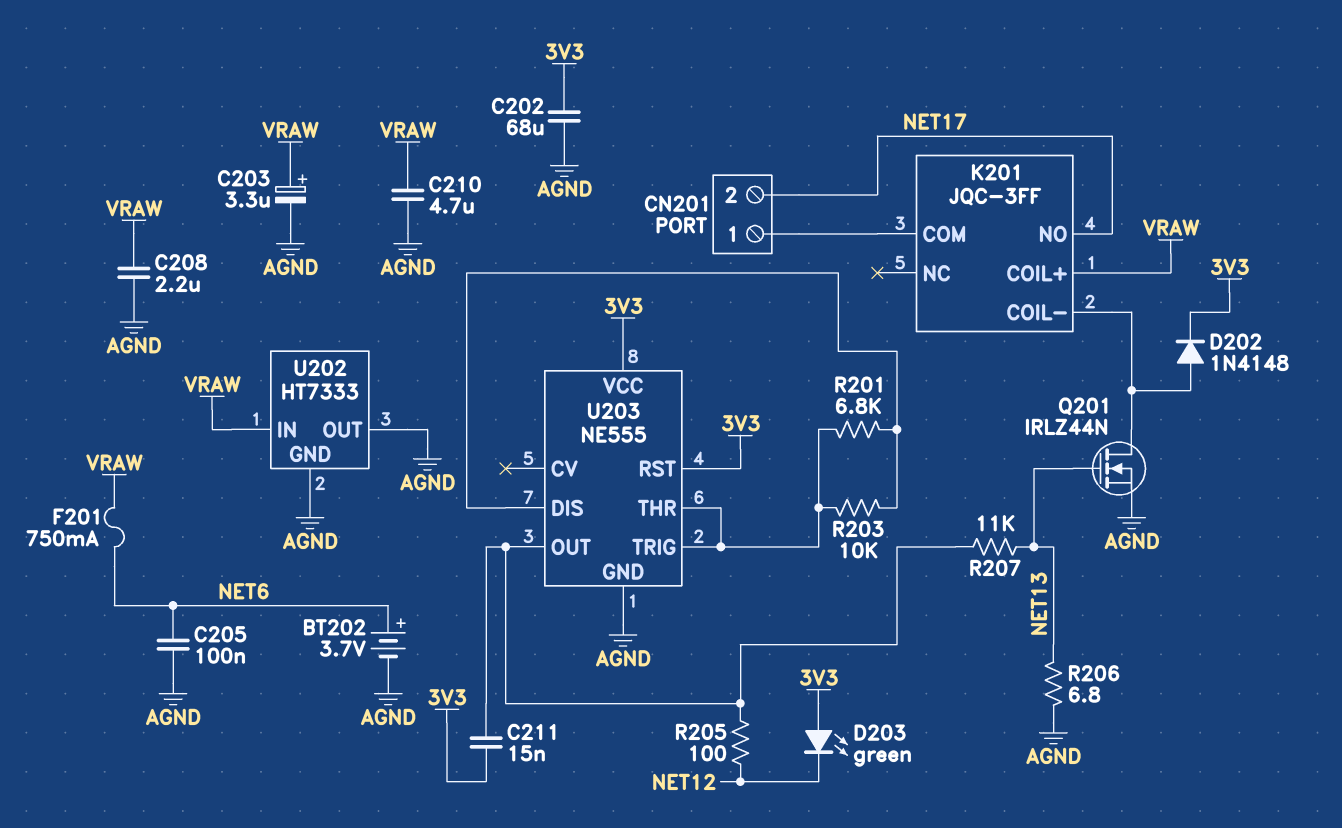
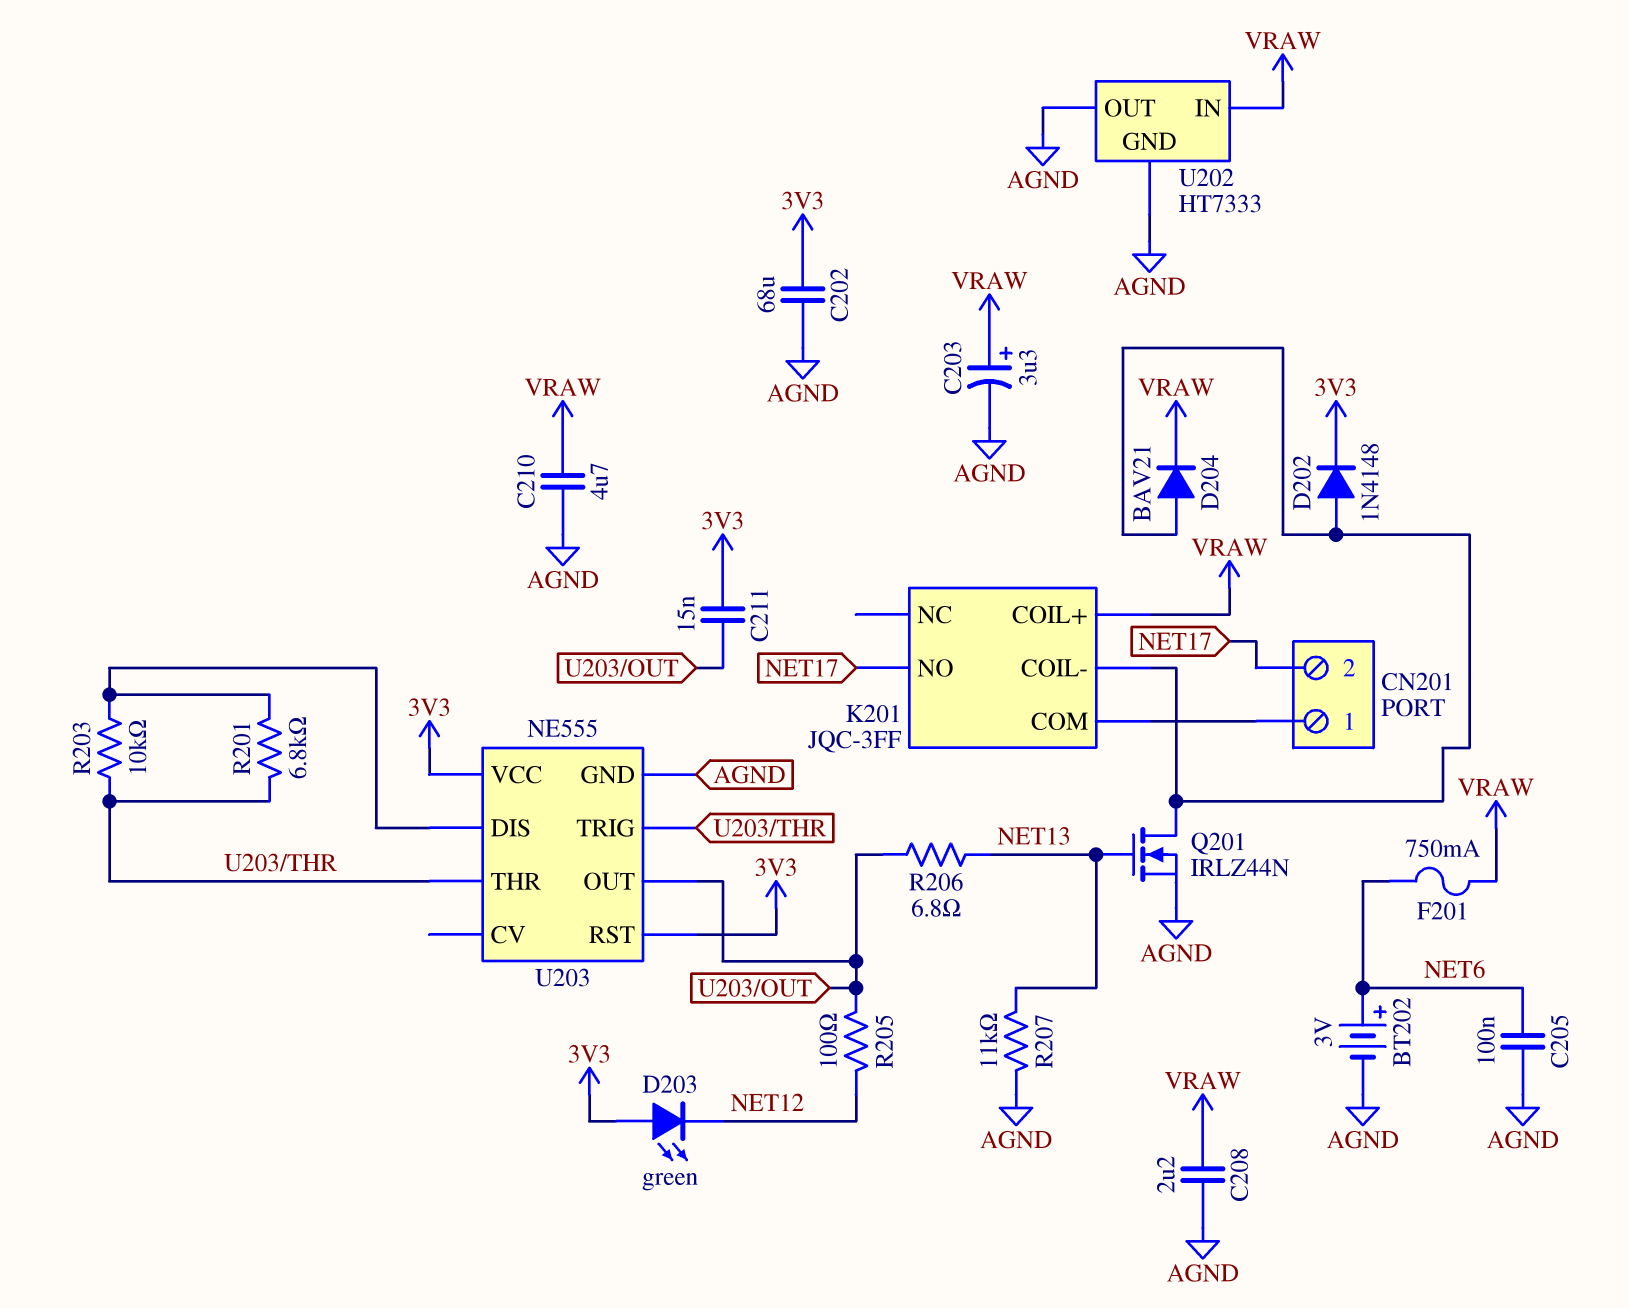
BT202: 3.7V (plus NET6, minus AGND) -> 3V (plus NET6, minus AGND)
D204: none -> diode BAV21 (A K201/COIL-, K VRAW)
R206: 6.8 (AGND, NET13) -> 6.8 (NET13, U203/OUT)
R207: 11k (NET13, U203/OUT) -> 11k (AGND, NET13)

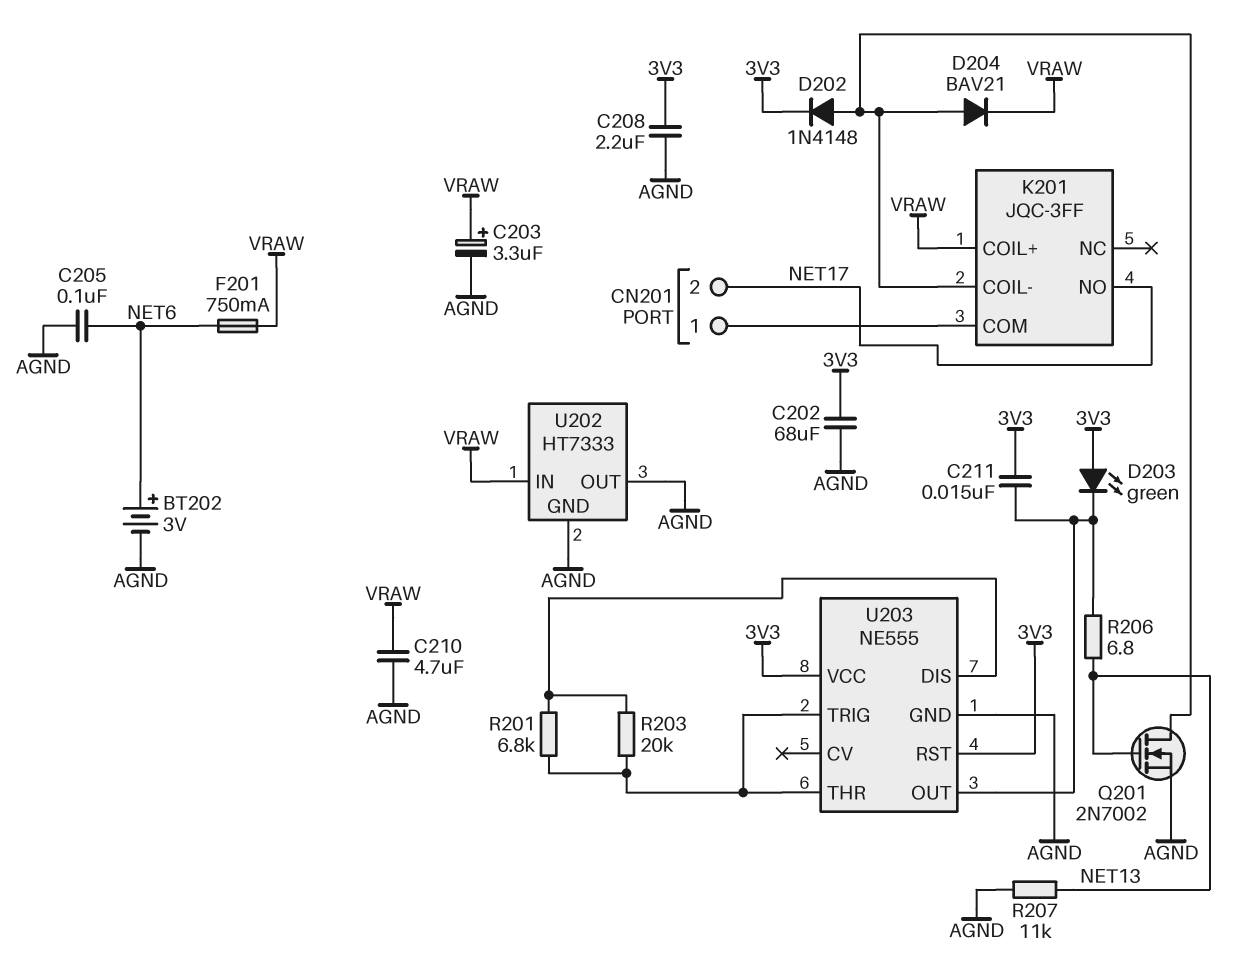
C208: 2.2uF (AGND, VRAW) -> 2.2uF (3V3, AGND)
D203: LED green (A 3V3, K NET12) -> LED green (A 3V3, K U203/OUT)
Q201: NMOS IRLZ44N (G NET13, D K201/COIL-, S AGND) -> NMOS 2N7002 (G NET13, D K201/COIL-, S AGND)
R203: 10k (U203/DIS, U203/THR) -> 20k (U203/DIS, U203/THR)
R205: 100 (NET12, U203/OUT) -> none

